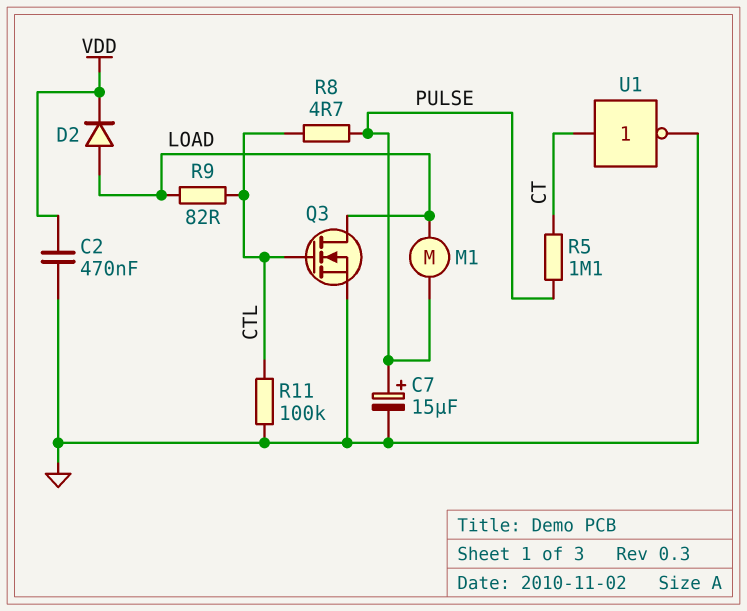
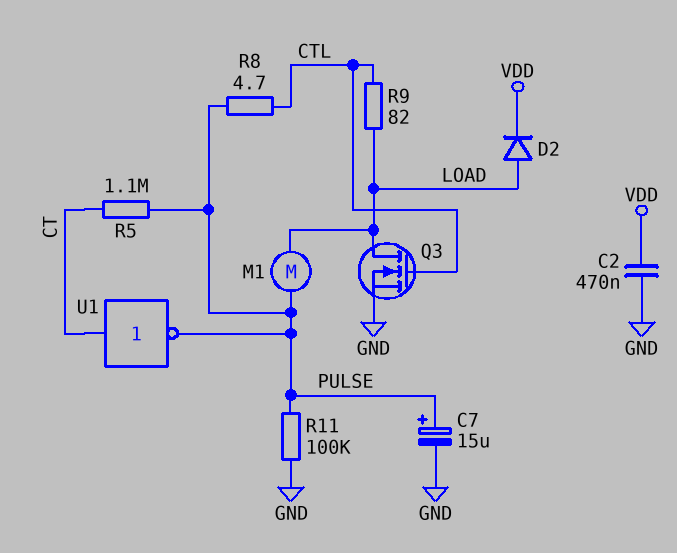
R11: 100k (CTL, GND) -> 100k (GND, PULSE)
U1: NOT (in CT, out GND) -> NOT (in CT, out PULSE)

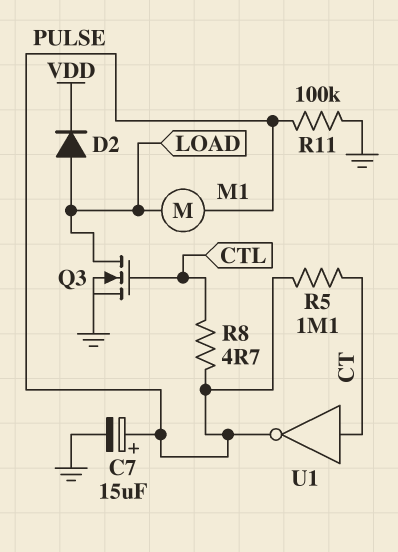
C2: 470nF (GND, VDD) -> none
R9: 82 (CTL, LOAD) -> none

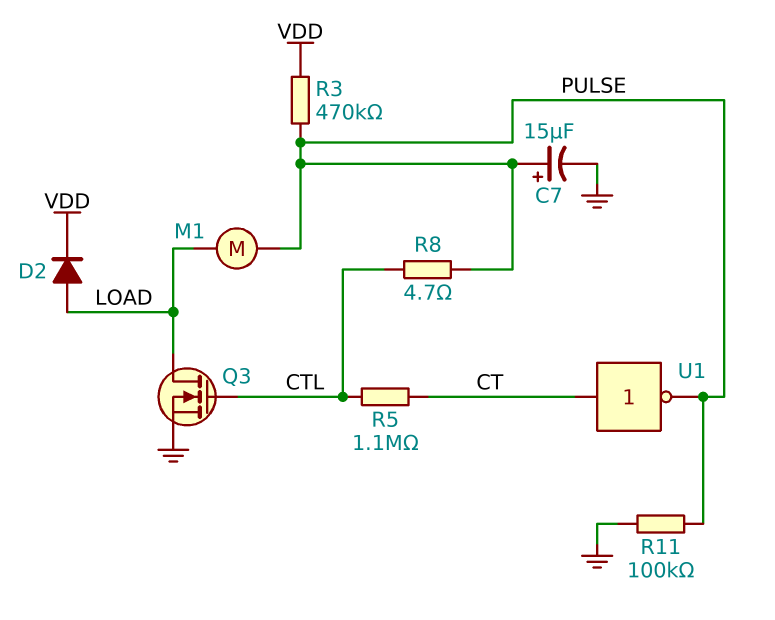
R3: none -> 470k (PULSE, VDD)
R5: 1.1M (CT, PULSE) -> 1.1M (CT, CTL)

